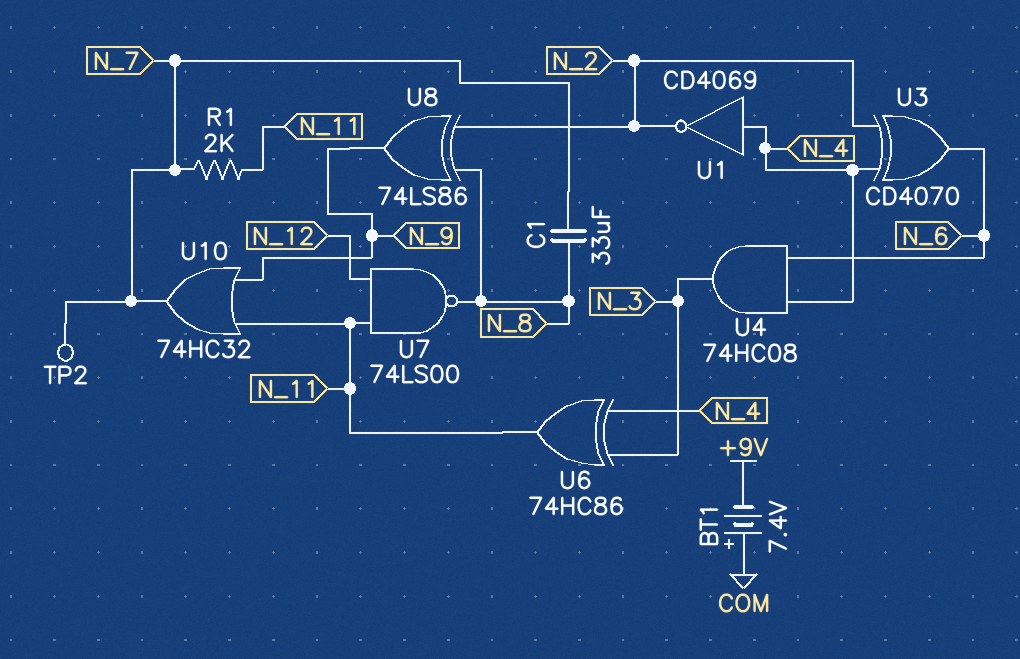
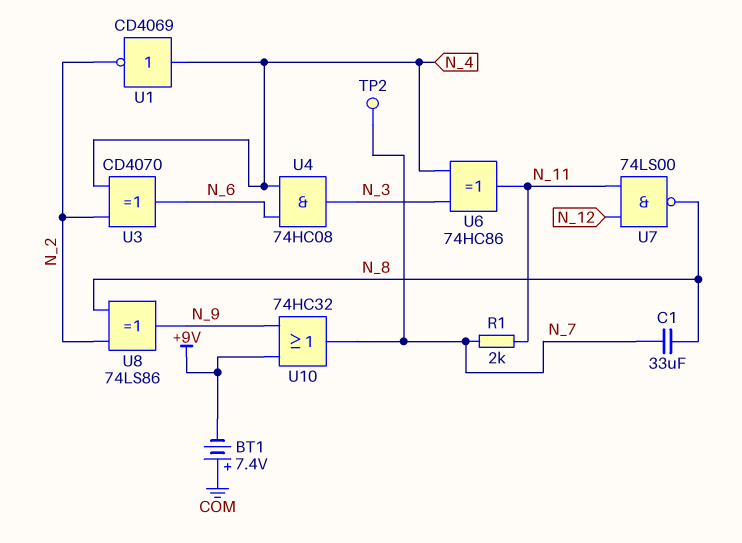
U10: OR 74HC32 (in N_9, in N_11, out N_7) -> OR 74HC32 (in +9V, in N_9, out N_7)

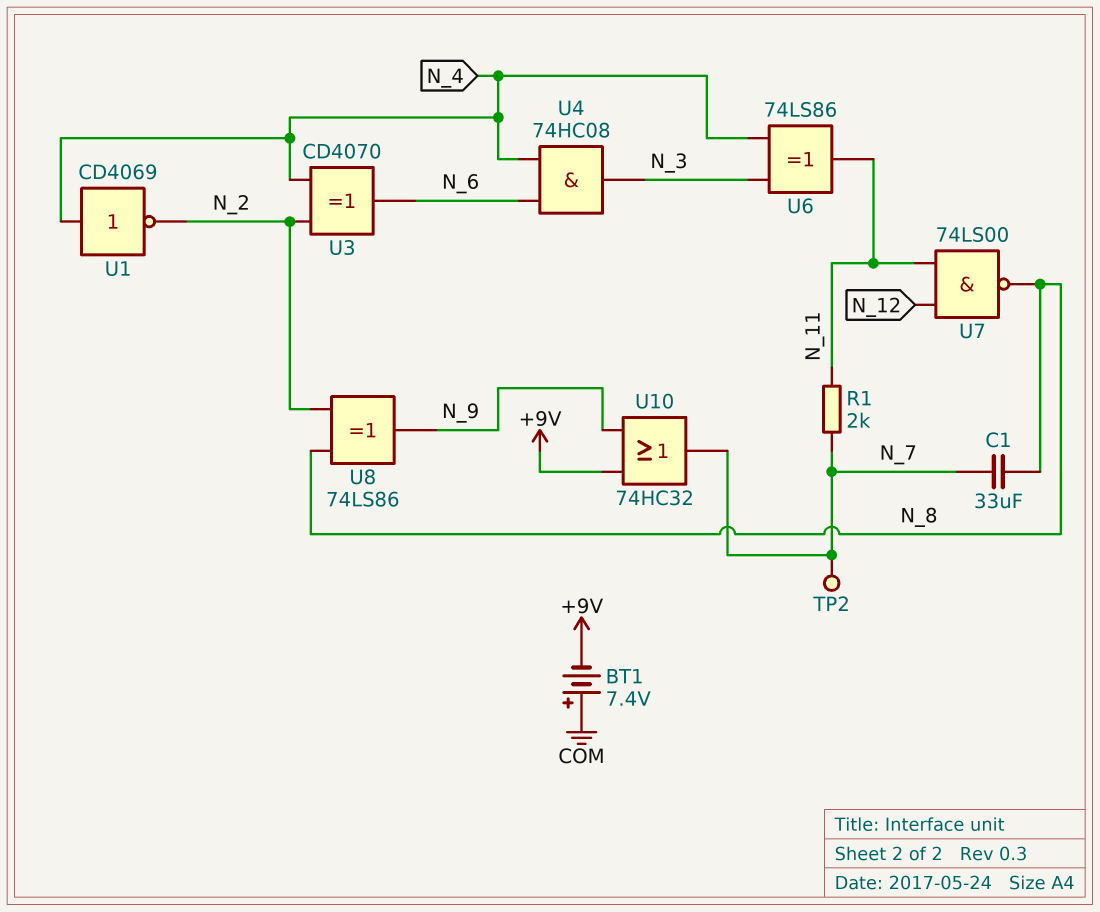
U6: XOR 74HC86 (in N_3, in N_4, out N_11) -> XOR 74LS86 (in N_3, in N_4, out N_11)

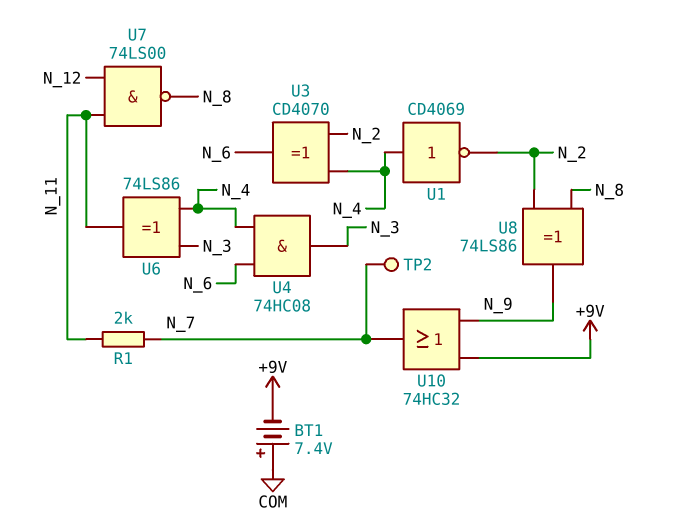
C1: 33uF (N_7, N_8) -> none

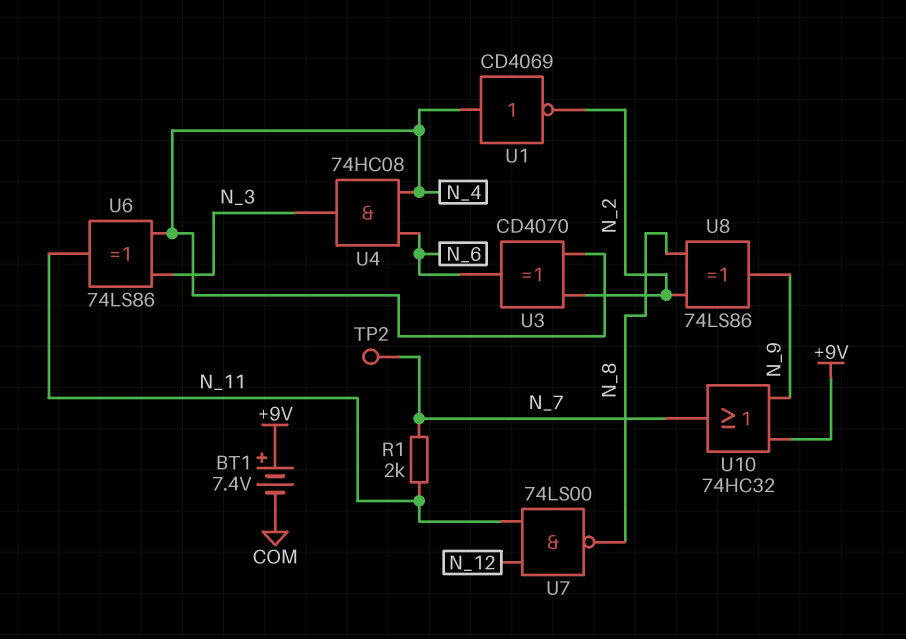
BT1: 7.4V (plus COM, minus +9V) -> 7.4V (plus +9V, minus COM)

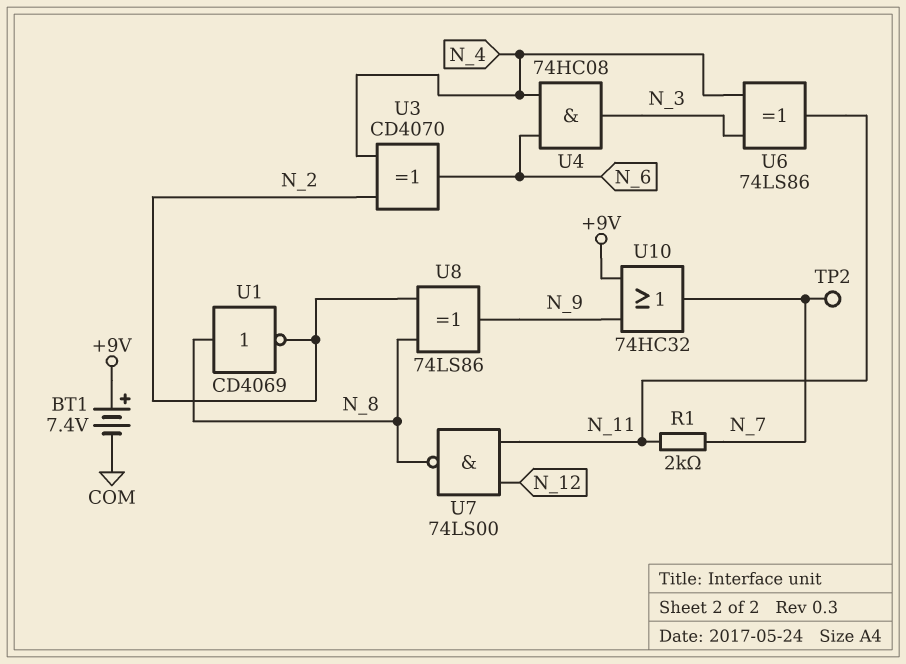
U1: NOT CD4069 (in N_4, out N_2) -> NOT CD4069 (in N_8, out N_2)

